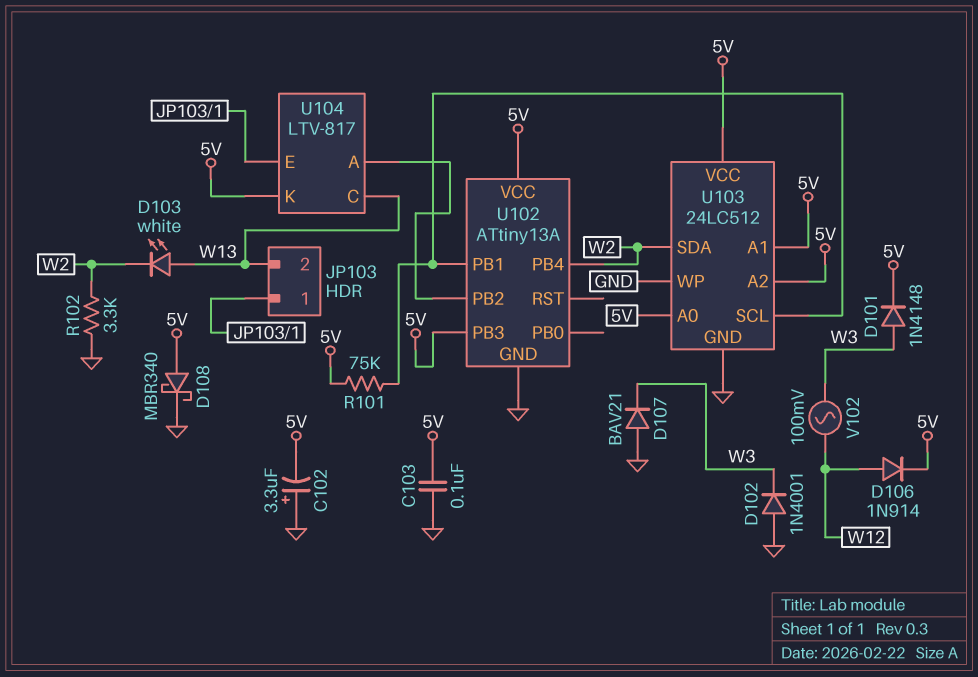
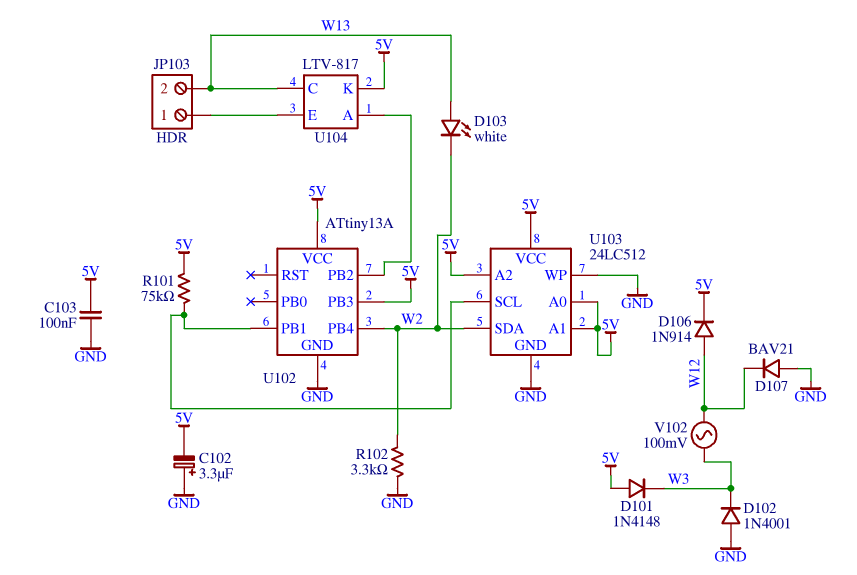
D101: diode 1N4148 (A W3, K 5V) -> diode 1N4148 (A 5V, K W3)
D107: diode BAV21 (A GND, K W3) -> diode BAV21 (A GND, K W12)
D108: schottky MBR340 (A 5V, K GND) -> none

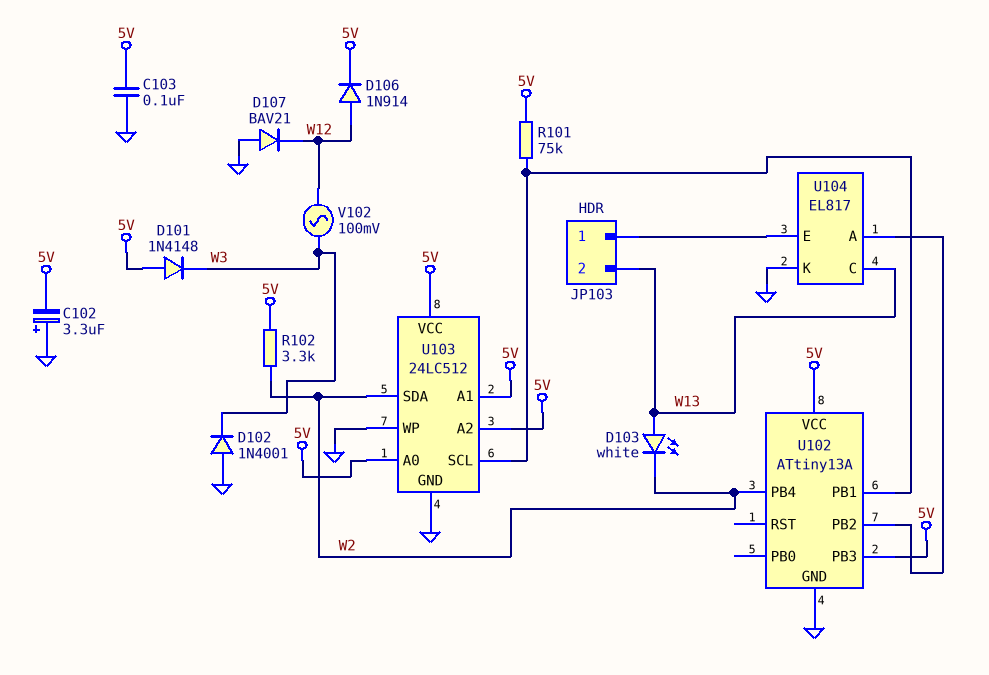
R102: 3.3k (GND, W2) -> 3.3k (5V, W2)
U104: LTV-817 -> EL817
U104 pin K: 5V -> GND

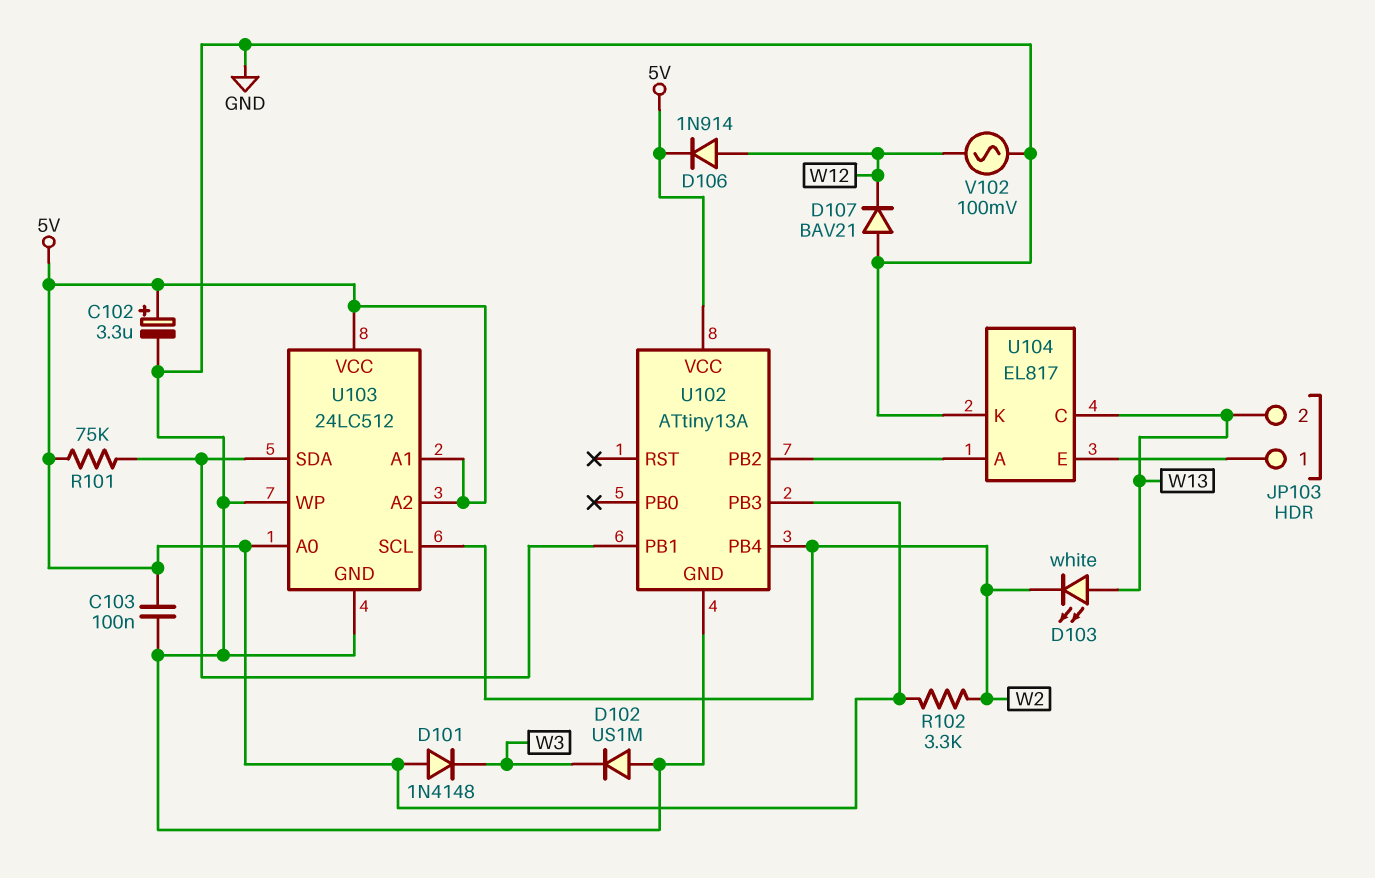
C102: 3.3uF (plus GND, minus 5V) -> 3.3uF (plus 5V, minus GND)
D102: diode 1N4001 (A GND, K W3) -> diode US1M (A GND, K W3)
U103 pin SCL: U102/PB1 -> W2
U103 pin SDA: W2 -> U102/PB1
V102: AC 100mV (W3, W12) -> AC 100mV (GND, W12)

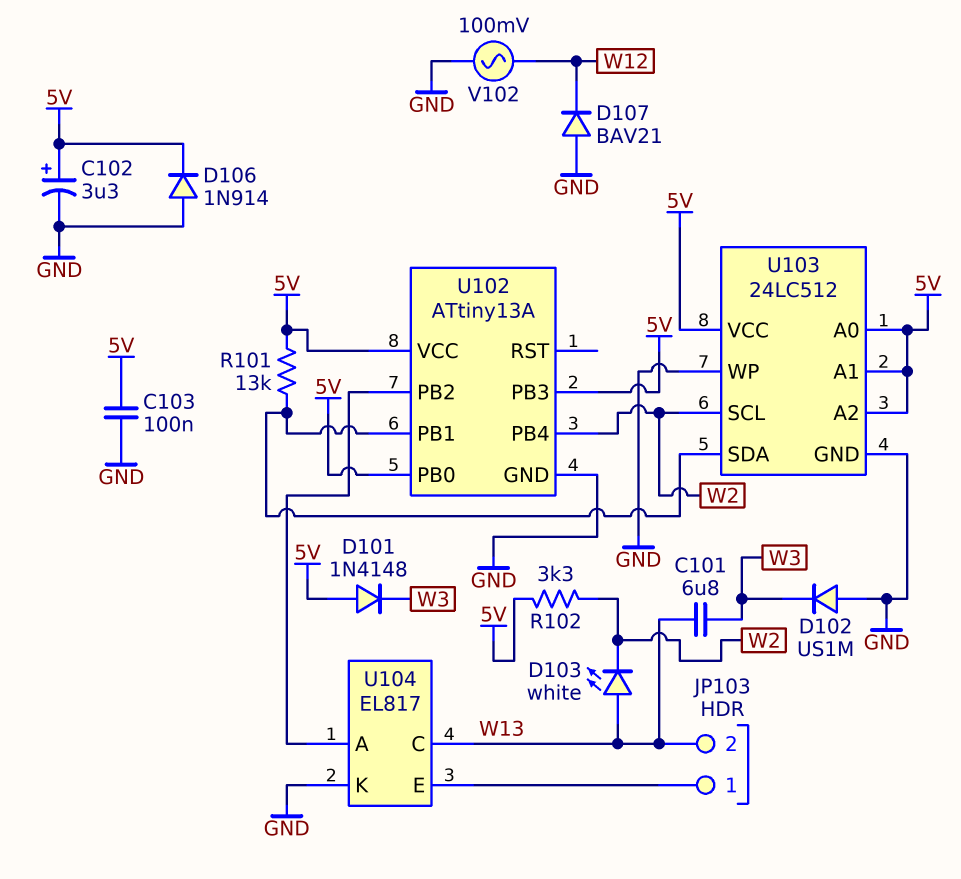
C101: none -> 6.8uF (W3, W13)
D106: diode 1N914 (A W12, K 5V) -> diode 1N914 (A GND, K 5V)
R101: 75k (5V, U102/PB1) -> 13k (5V, U102/PB1)
U102 pin PB0: none -> 5V

